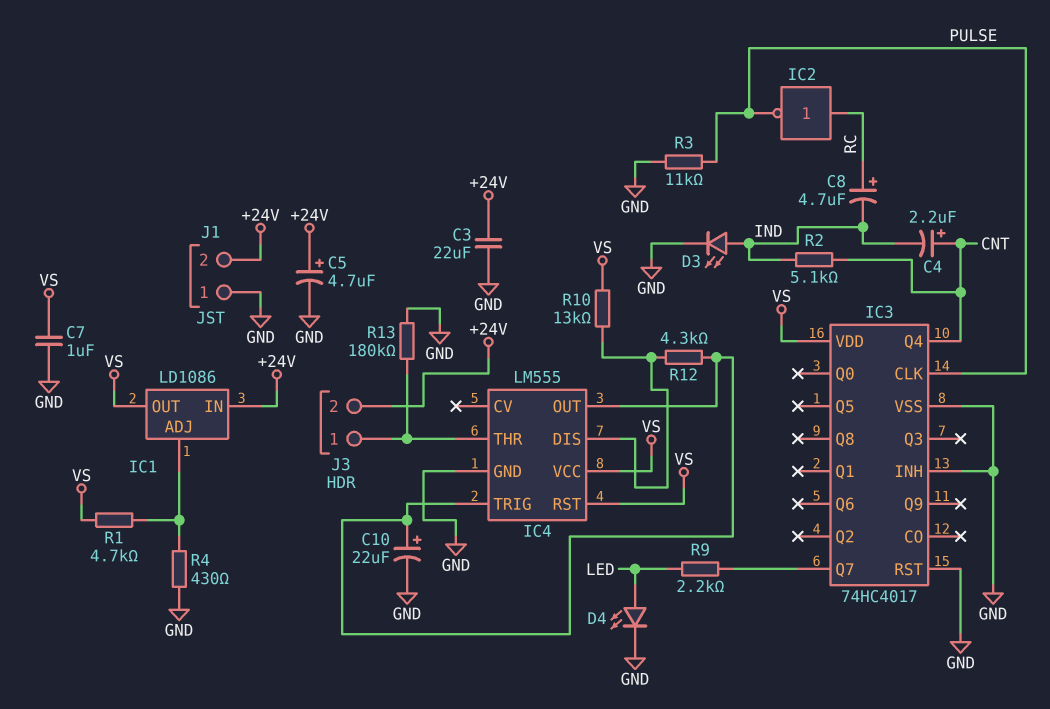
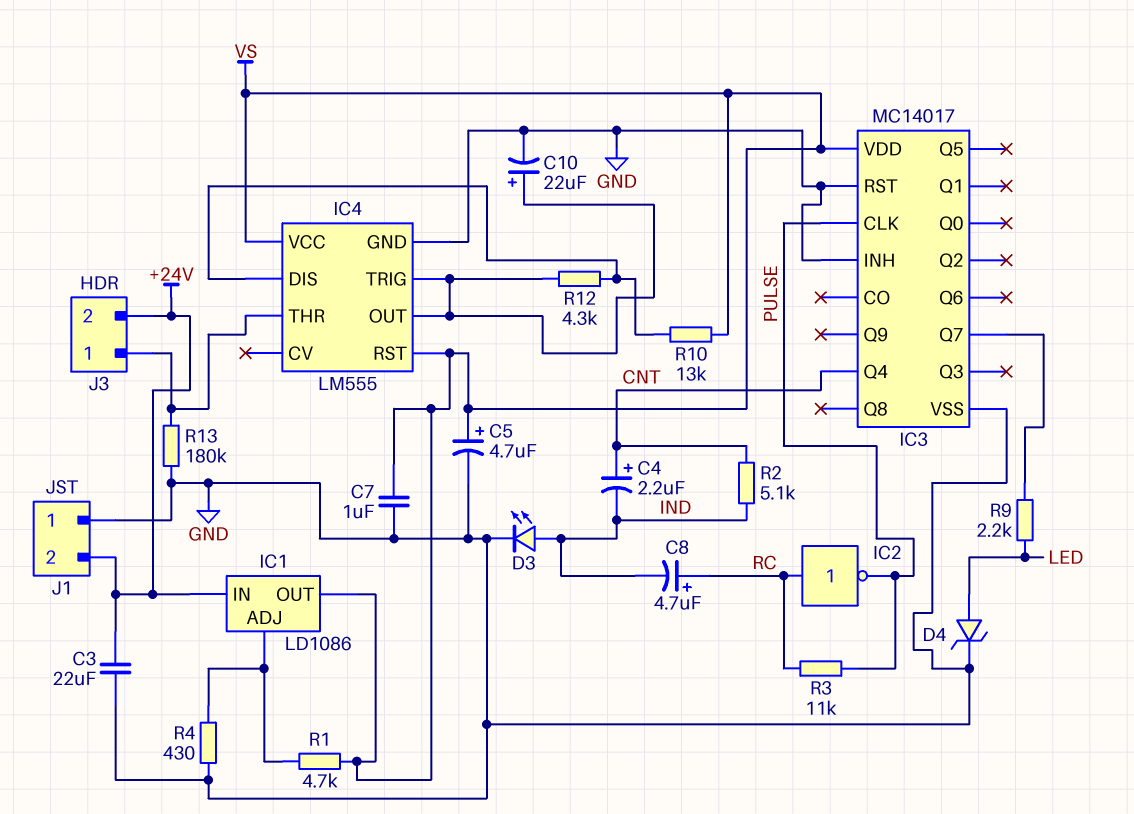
C5: 4.7uF (plus +24V, minus GND) -> 4.7uF (plus VS, minus GND)
D4: LED (A LED, K GND) -> zener (A LED, K GND)
IC3: 74HC4017 -> MC14017
R3: 11k (GND, PULSE) -> 11k (PULSE, RC)

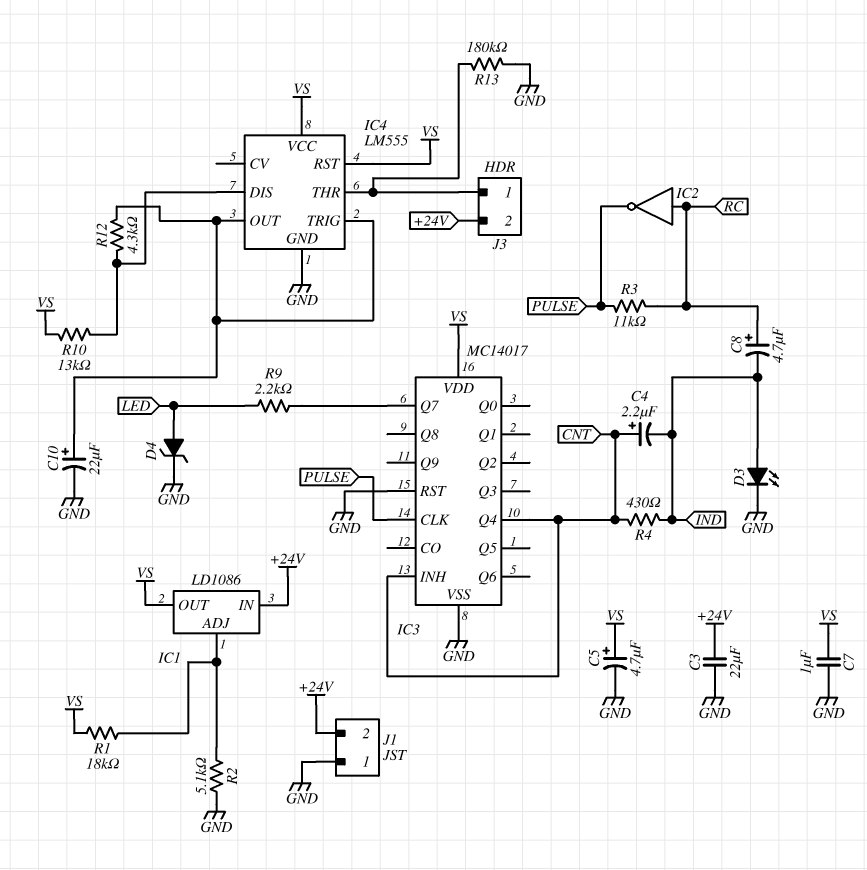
IC3 pin INH: GND -> CNT
R1: 4.7k (IC1/ADJ, VS) -> 18k (IC1/ADJ, VS)
R2: 5.1k (CNT, IND) -> 5.1k (GND, IC1/ADJ)
R4: 430 (GND, IC1/ADJ) -> 430 (CNT, IND)

